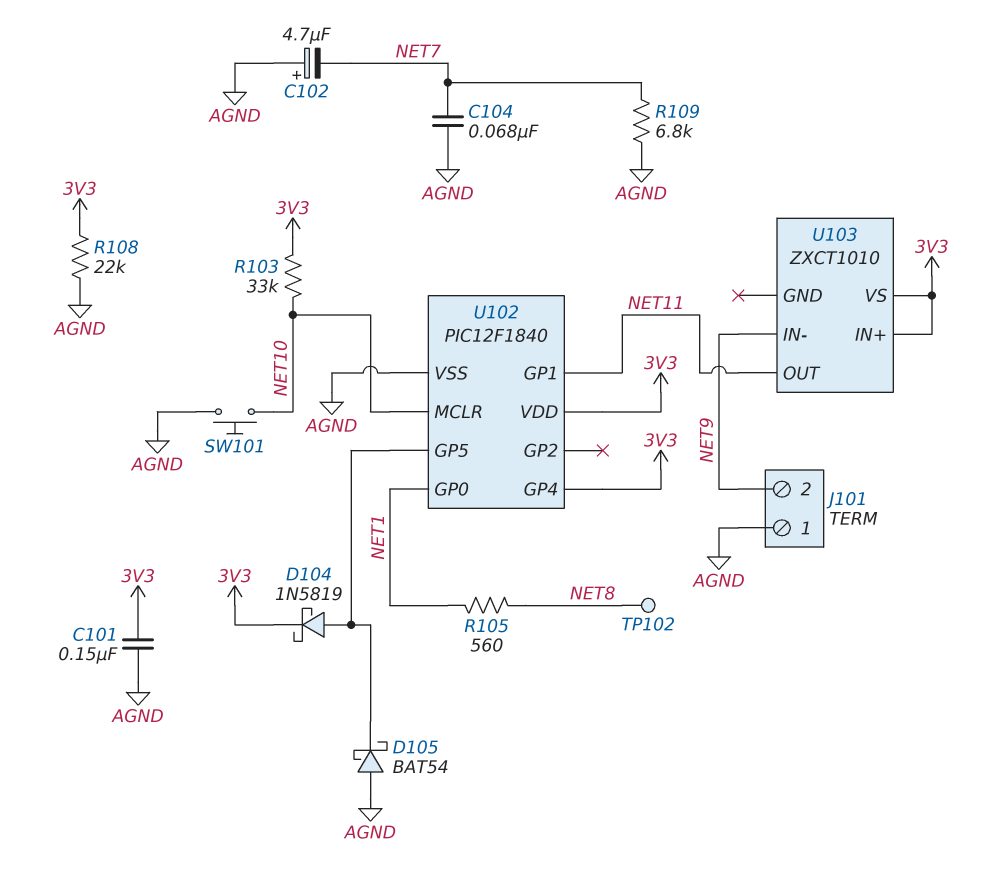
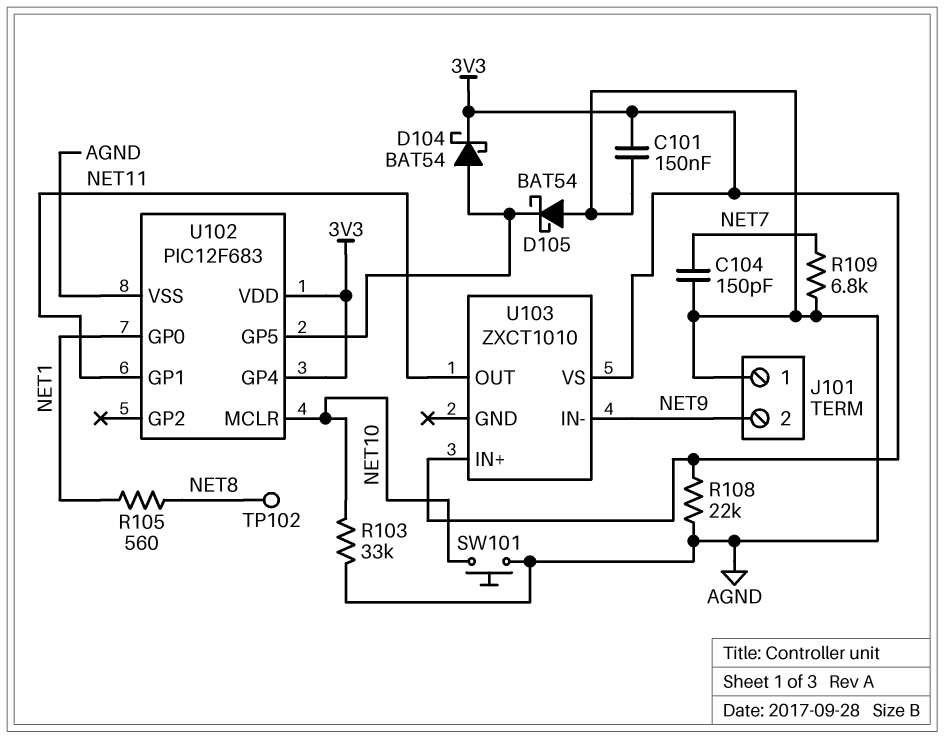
C102: 4.7uF (plus AGND, minus NET7) -> none
C104: 68nF (AGND, NET7) -> 150pF (AGND, NET7)
D104: schottky 1N5819 (A U102/GP5, K 3V3) -> schottky BAT54 (A U102/GP5, K 3V3)
R103: 33k (3V3, NET10) -> 33k (AGND, NET10)
U102: PIC12F1840 -> PIC12F683

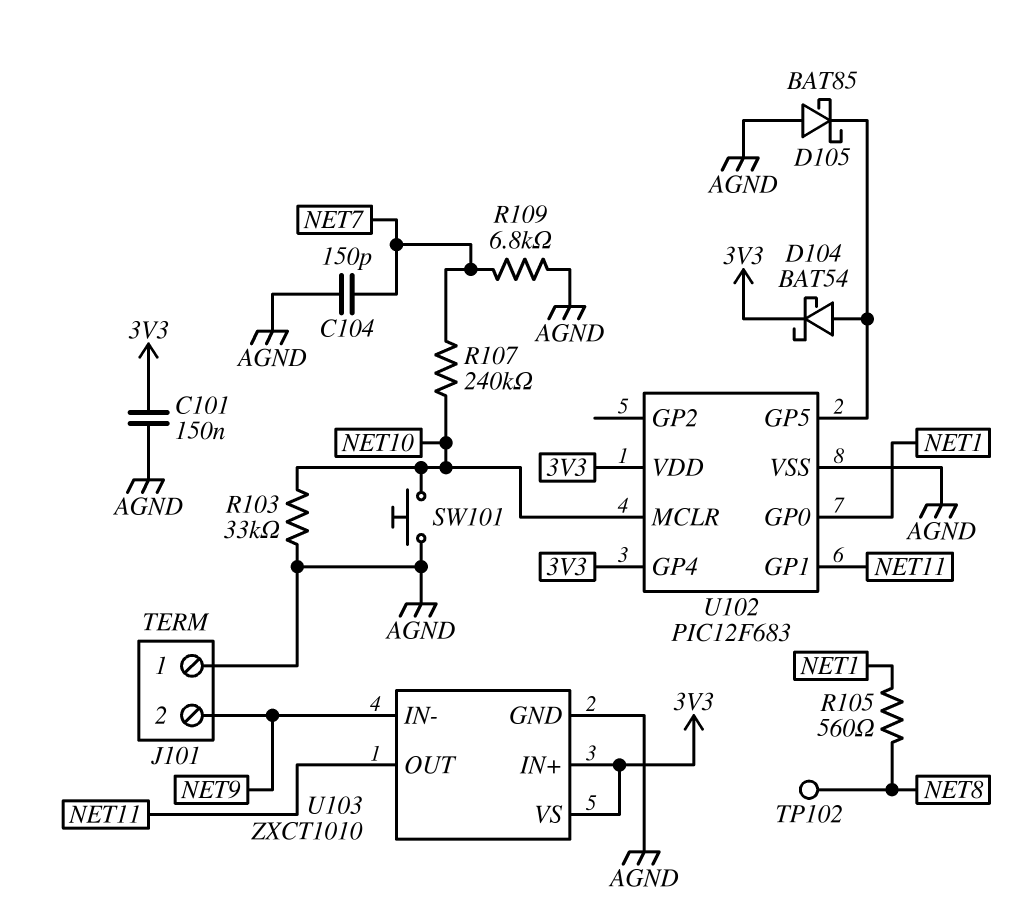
D105: schottky BAT54 (A AGND, K U102/GP5) -> schottky BAT85 (A AGND, K U102/GP5)
R107: none -> 240k (NET7, NET10)
R108: 22k (3V3, AGND) -> none
U103 pin GND: none -> AGND

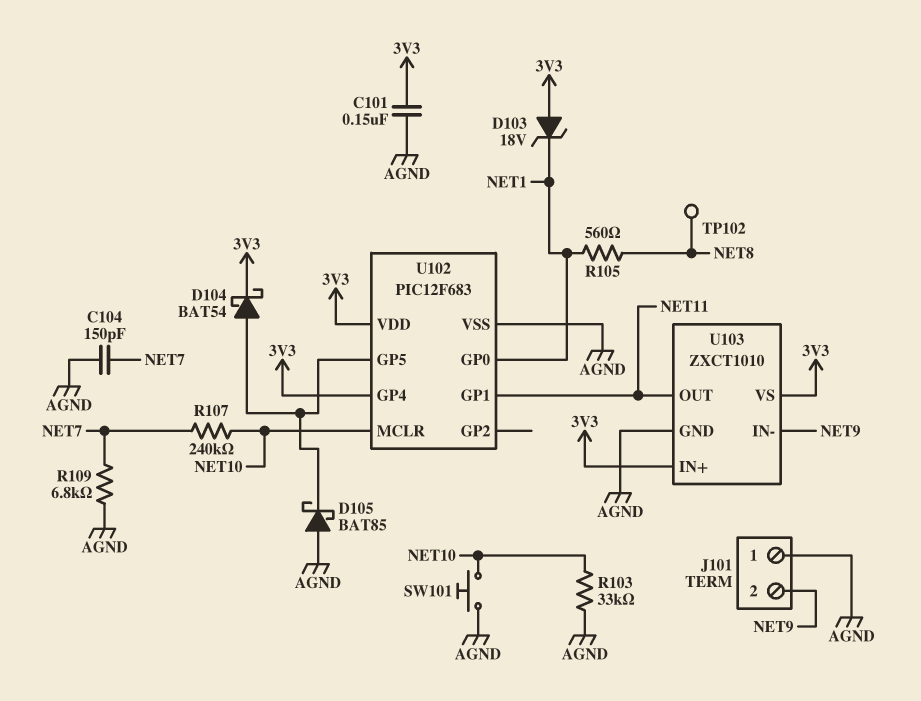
D103: none -> zener 18V (A 3V3, K NET1)

